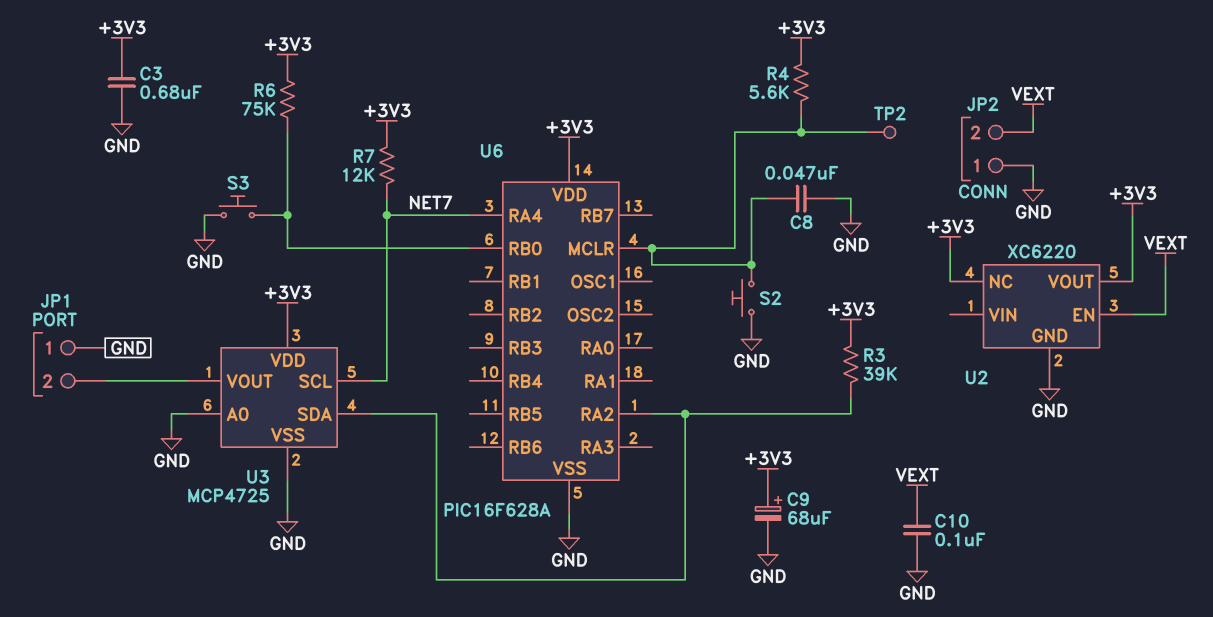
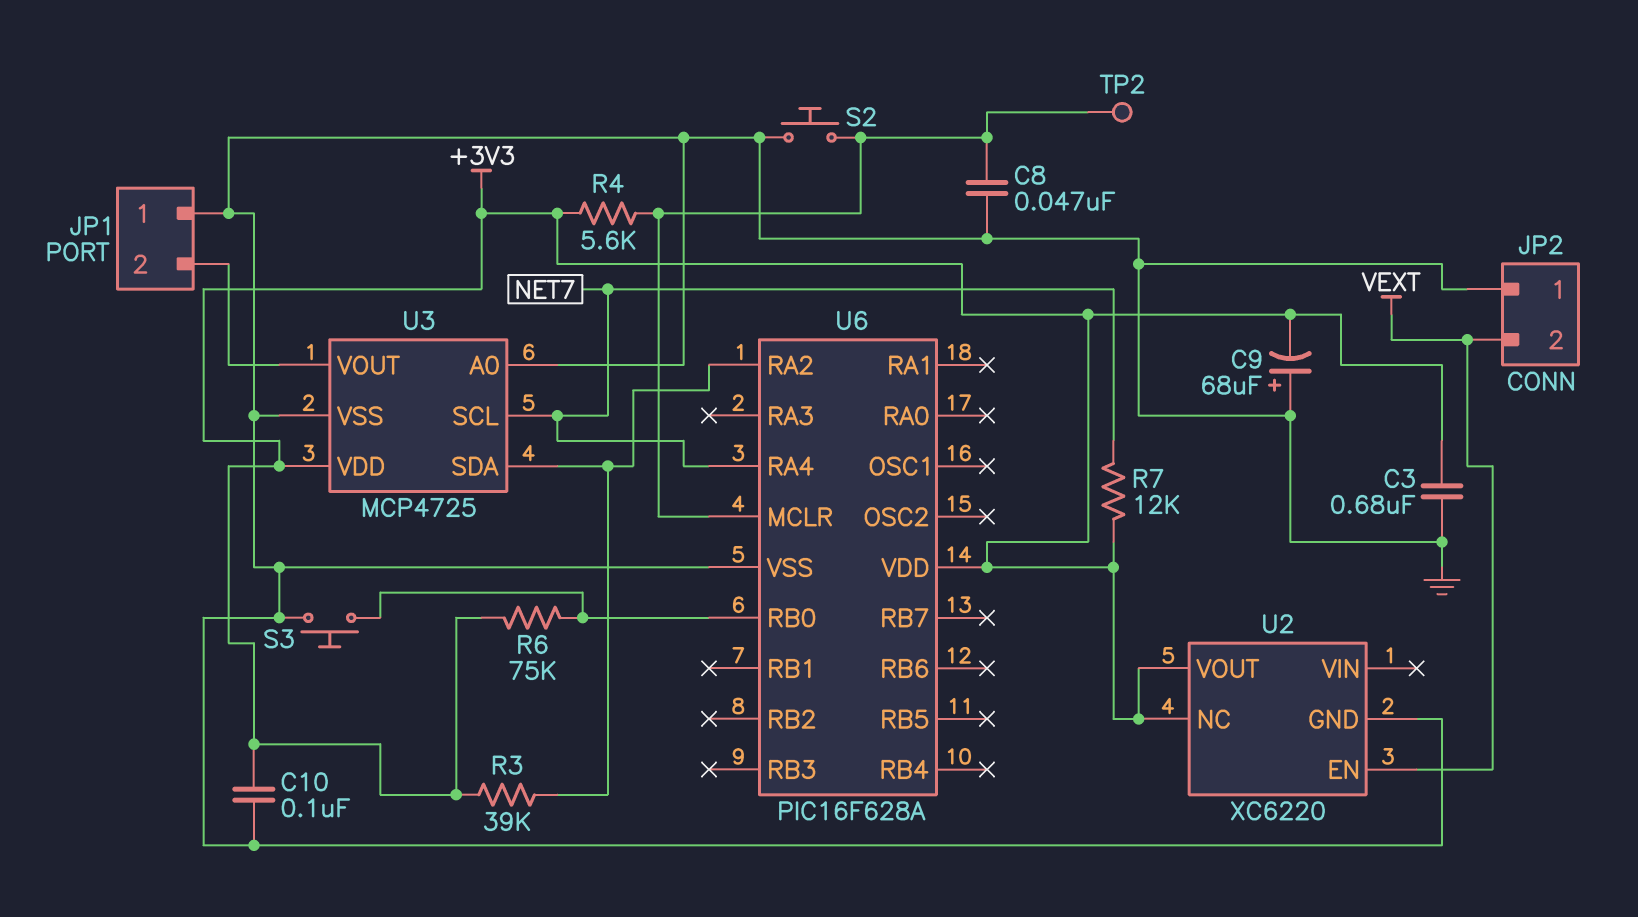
C9: 68uF (plus +3V3, minus GND) -> 68uF (plus GND, minus +3V3)
C10: 100nF (GND, VEXT) -> 100nF (+3V3, GND)

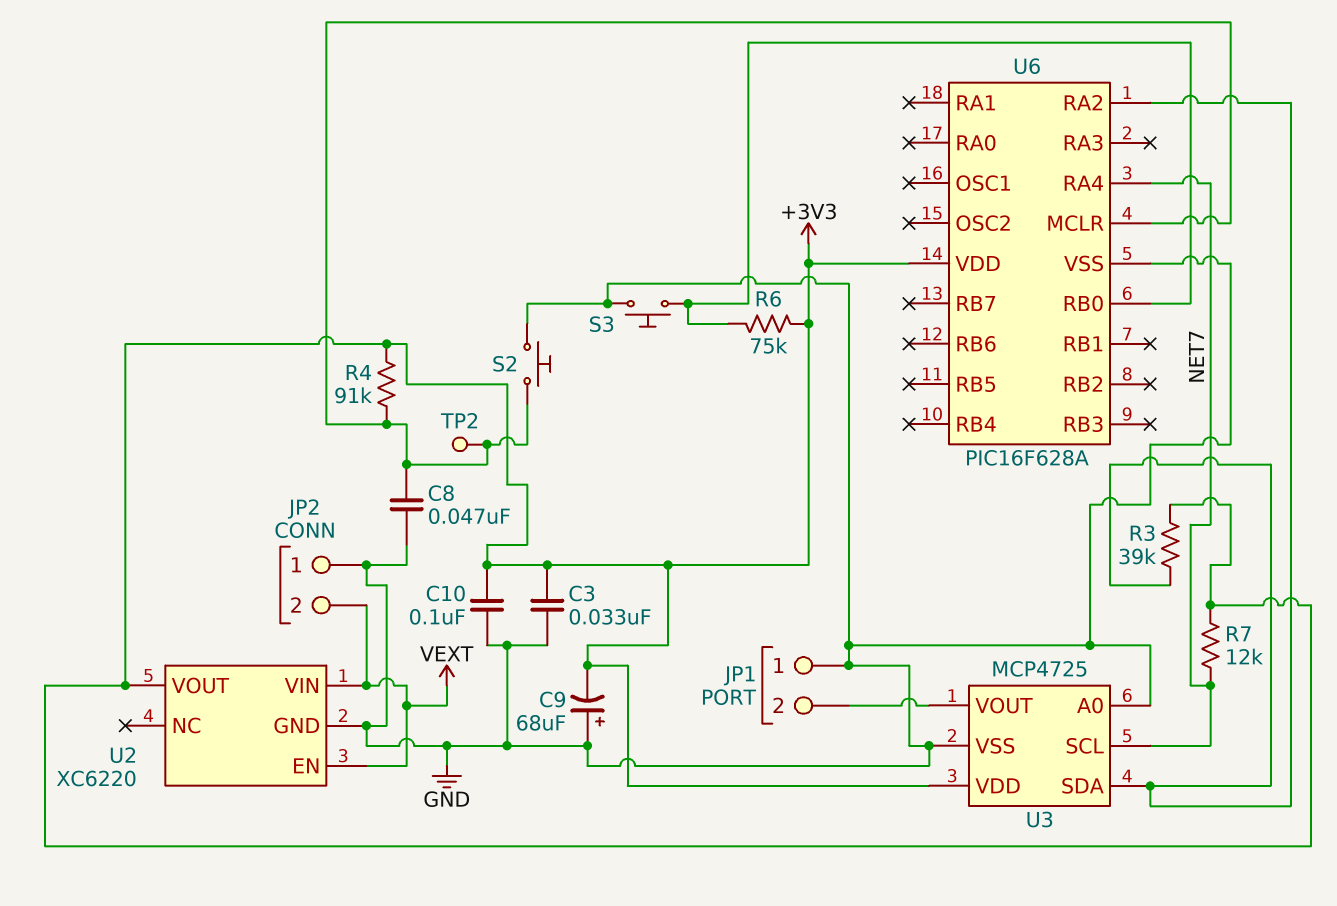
C3: 680nF (+3V3, GND) -> 33nF (+3V3, GND)
R4: 5.6k (+3V3, U6/MCLR) -> 91k (+3V3, U6/MCLR)
U2 pin NC: +3V3 -> none
U2 pin VIN: none -> VEXT

